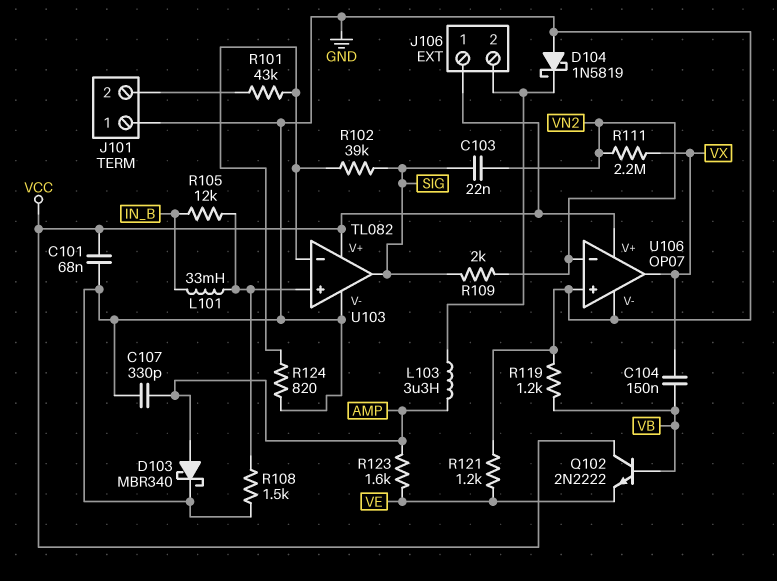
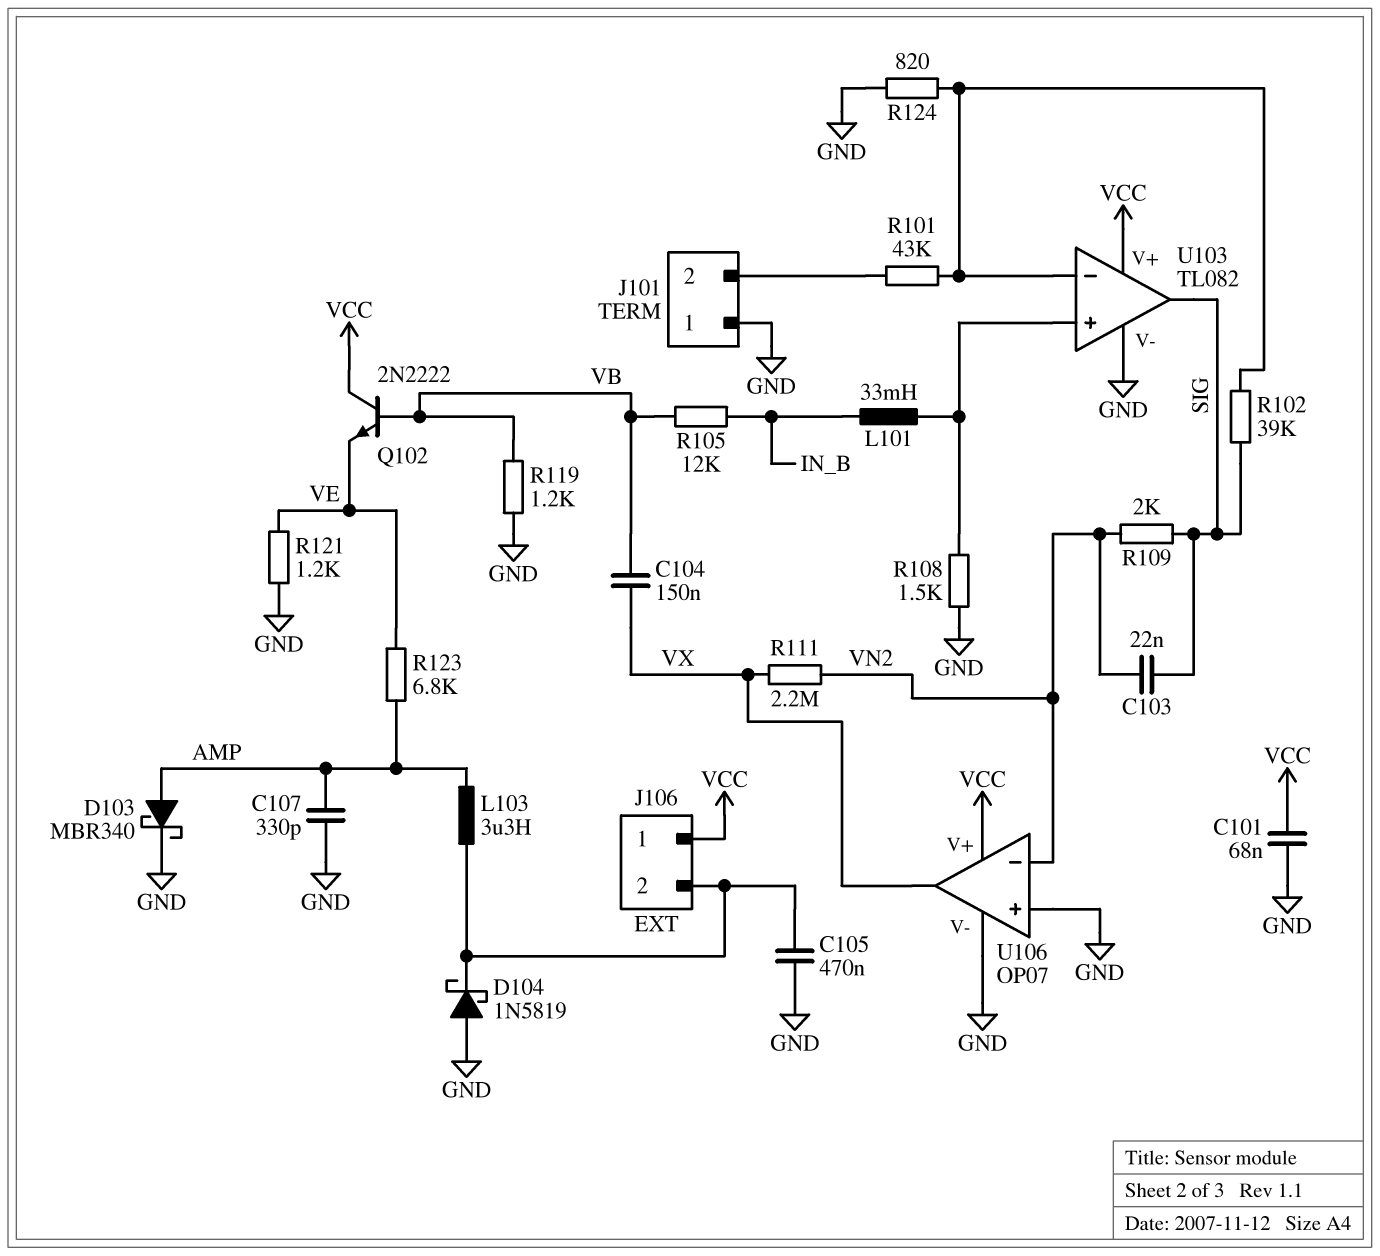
C105: none -> 470nF (GND, J106/2)
R105: 12k (IN_B, U103/in+) -> 12k (IN_B, VB)
R123: 1.6k (AMP, VE) -> 6.8k (AMP, VE)

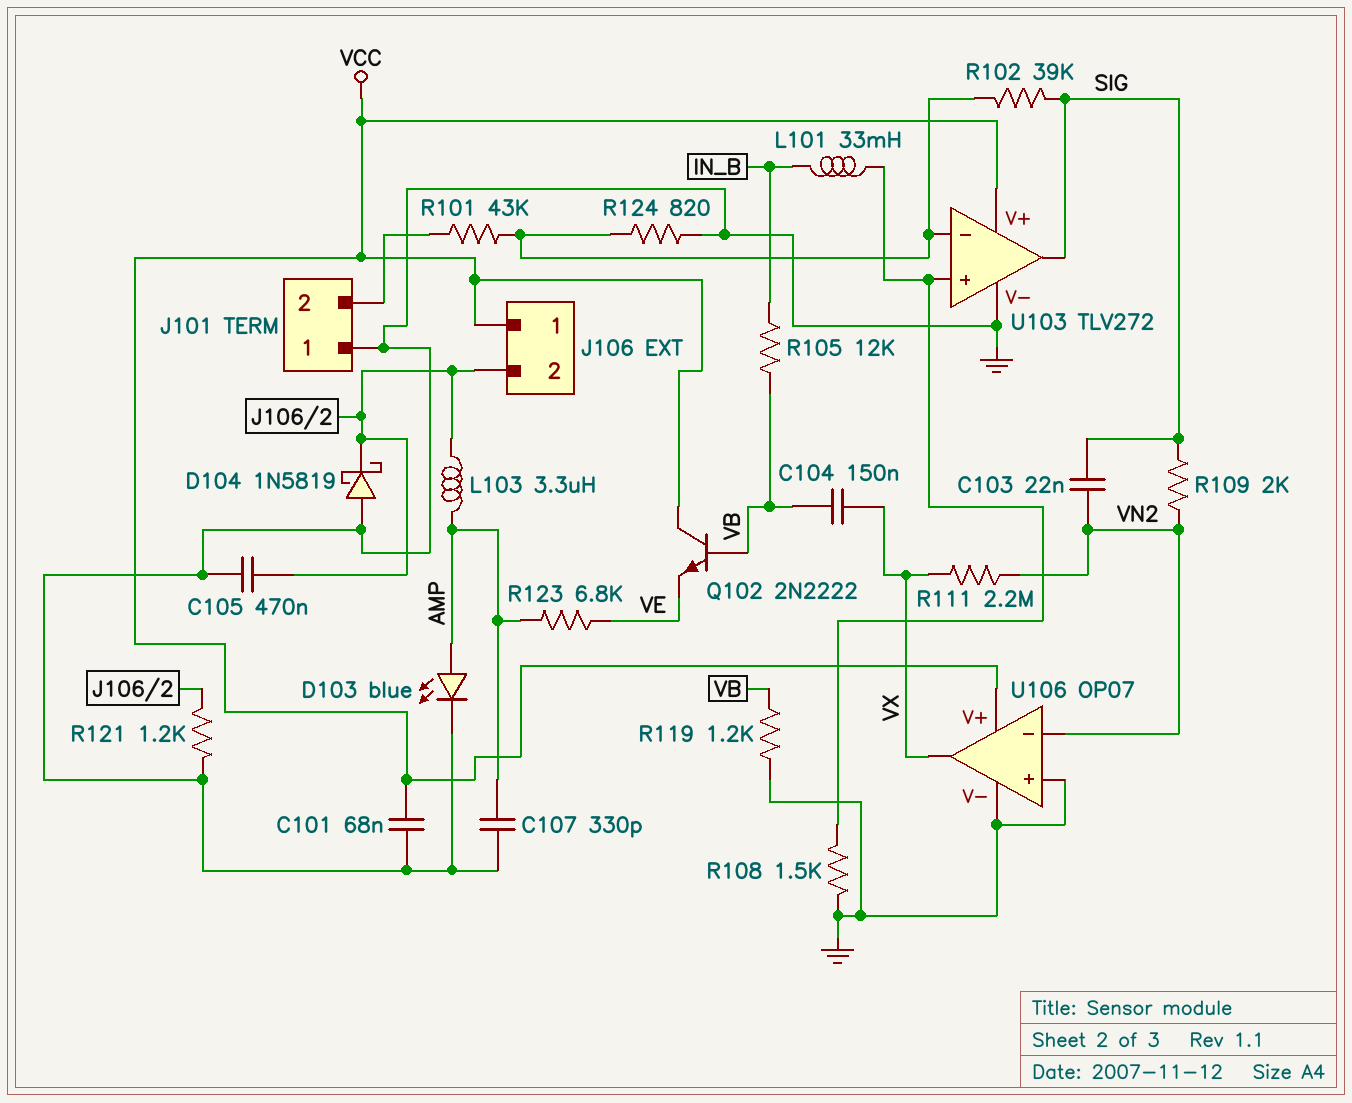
D103: schottky MBR340 (A AMP, K GND) -> LED blue (A AMP, K GND)
R121: 1.2k (GND, VE) -> 1.2k (GND, J106/2)
U103: TL082 -> TLV272

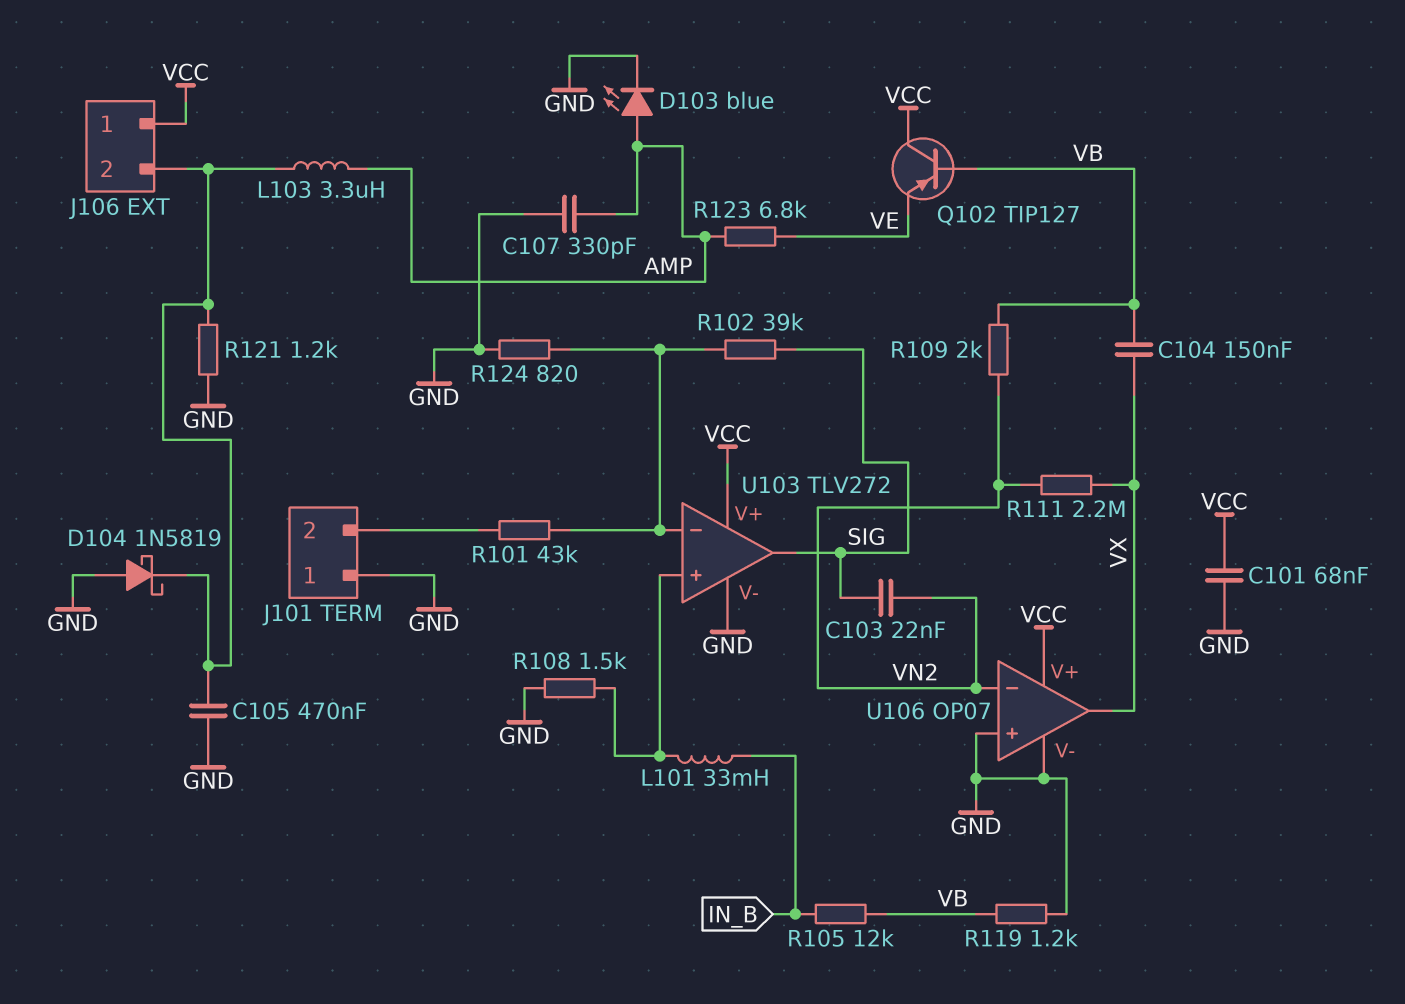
Q102: NPN 2N2222 (B VB, C VCC, E VE) -> PNP TIP127 (B VB, C VCC, E VE)
R109: 2k (SIG, VN2) -> 2k (VB, VN2)

